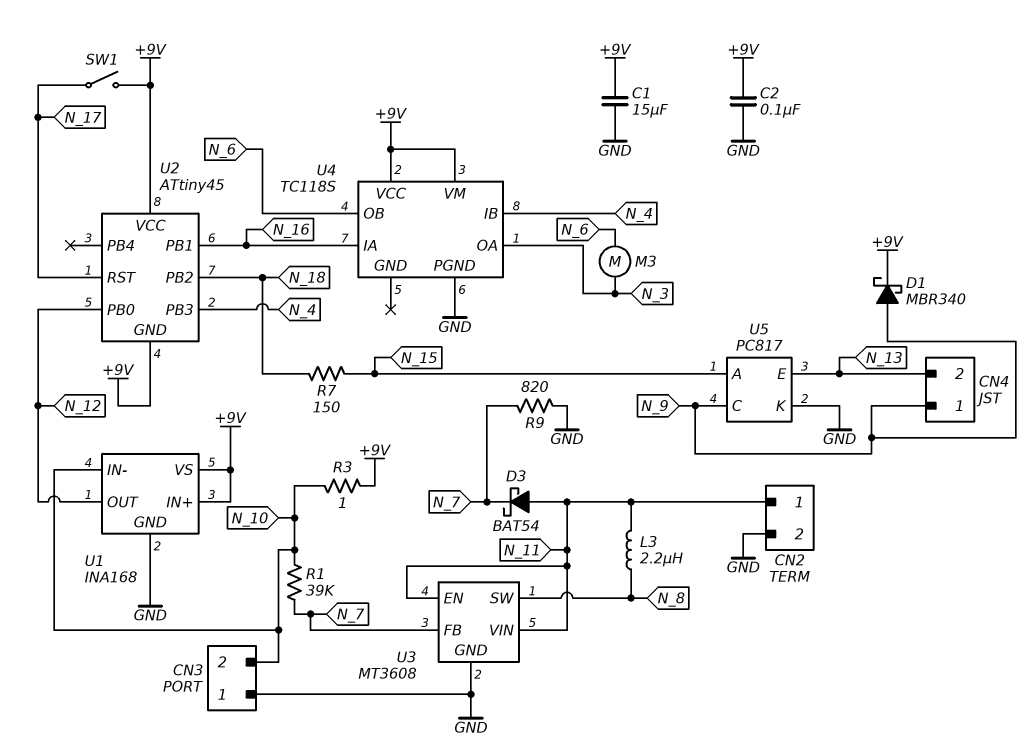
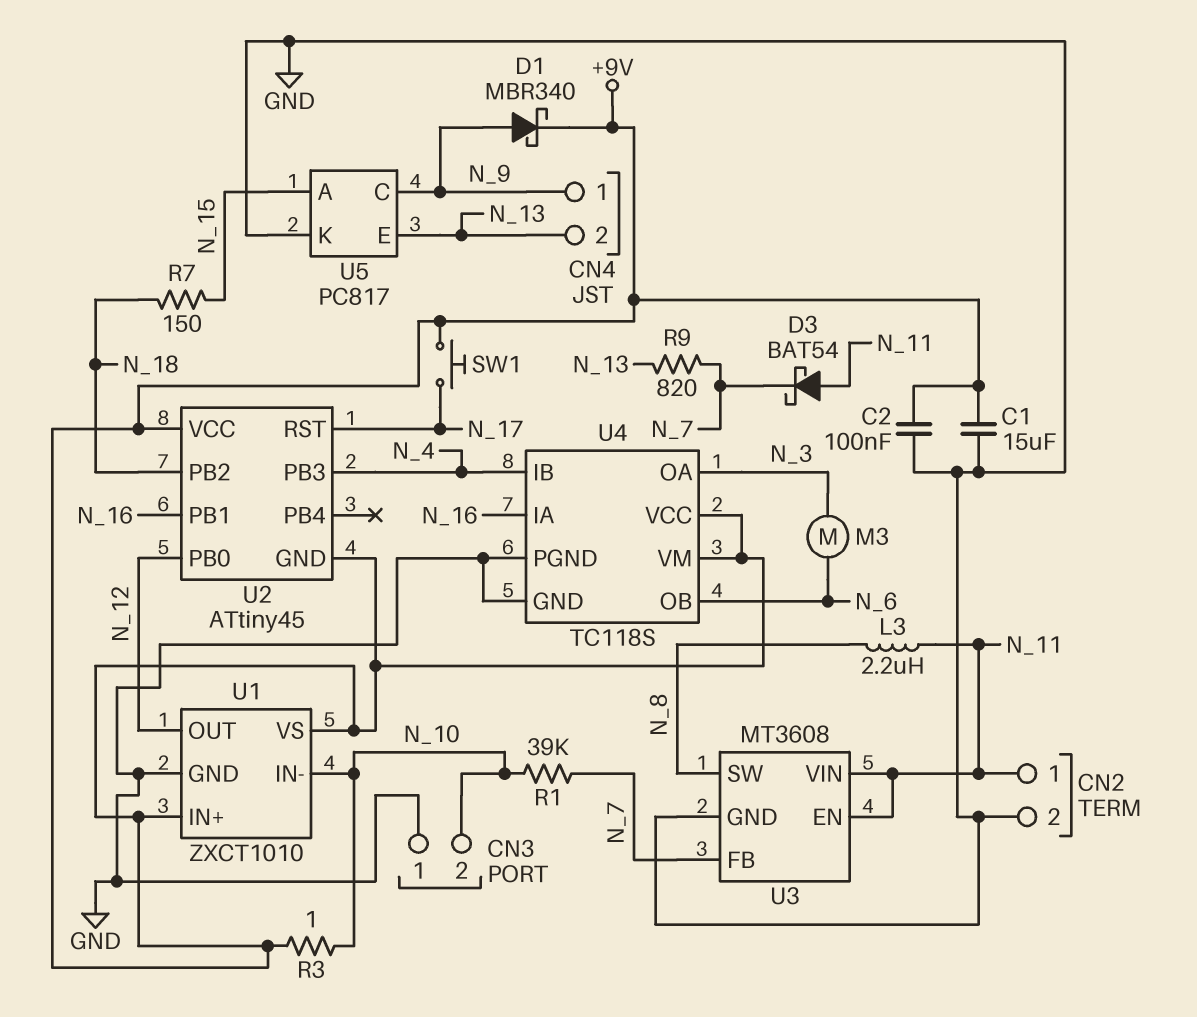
R9: 820 (GND, N_7) -> 820 (N_7, N_13)
SW1: switch (+9V, N_17) -> button (+9V, N_17)
U1: INA168 -> ZXCT1010
U4 pin GND: none -> GND

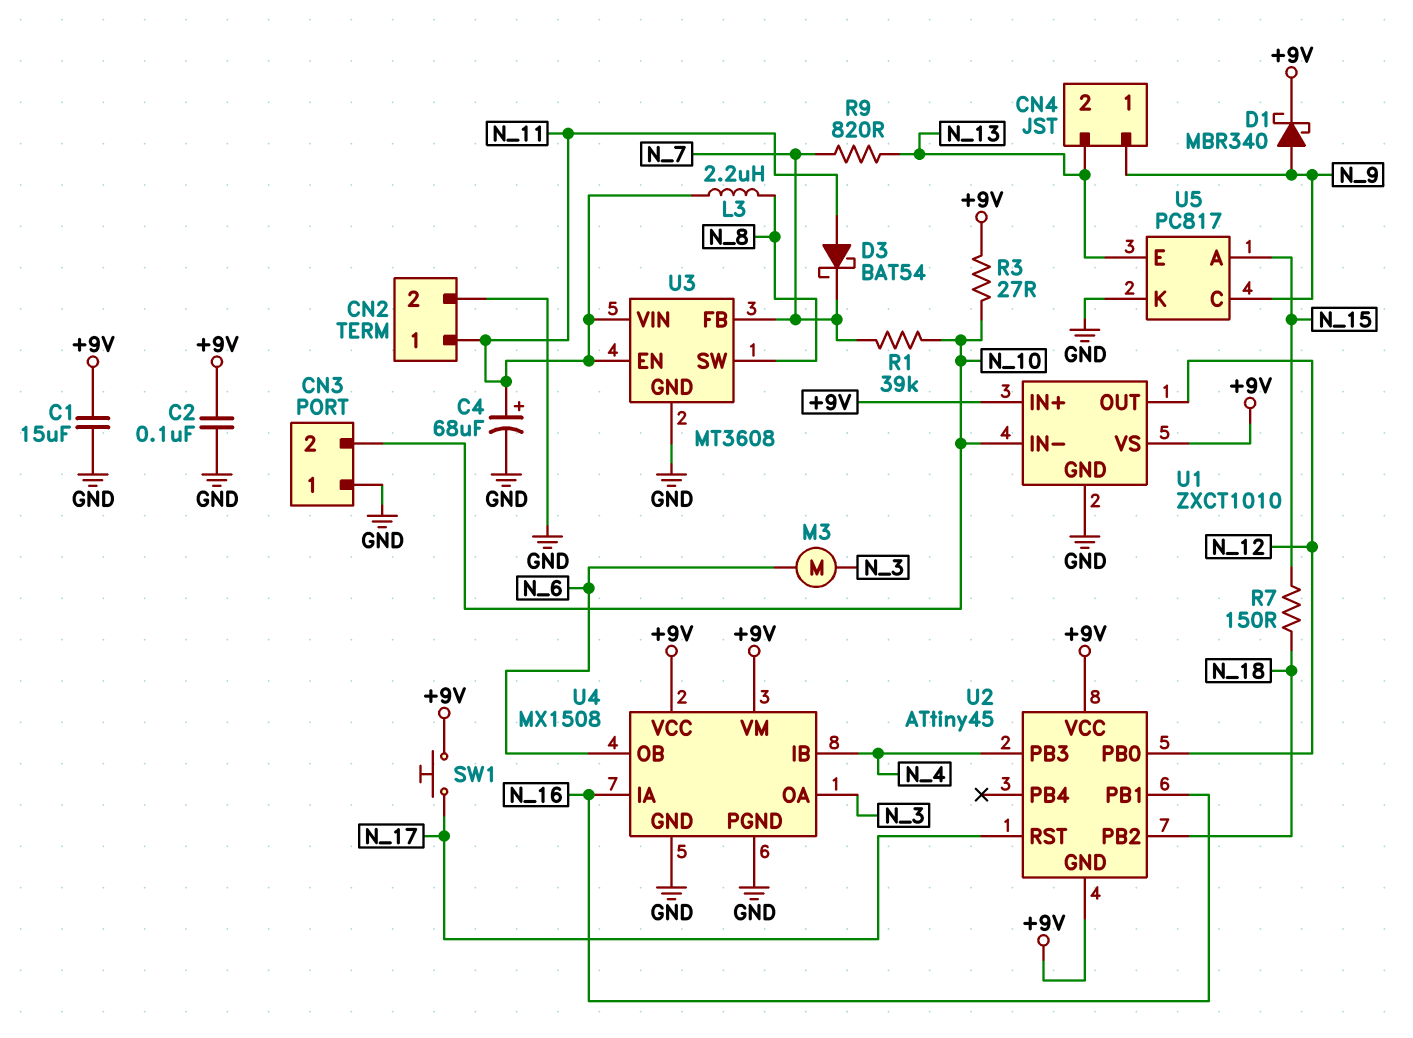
C4: none -> 68uF (plus N_11, minus GND)
R3: 1 (+9V, N_10) -> 27 (+9V, N_10)
U4: TC118S -> MX1508

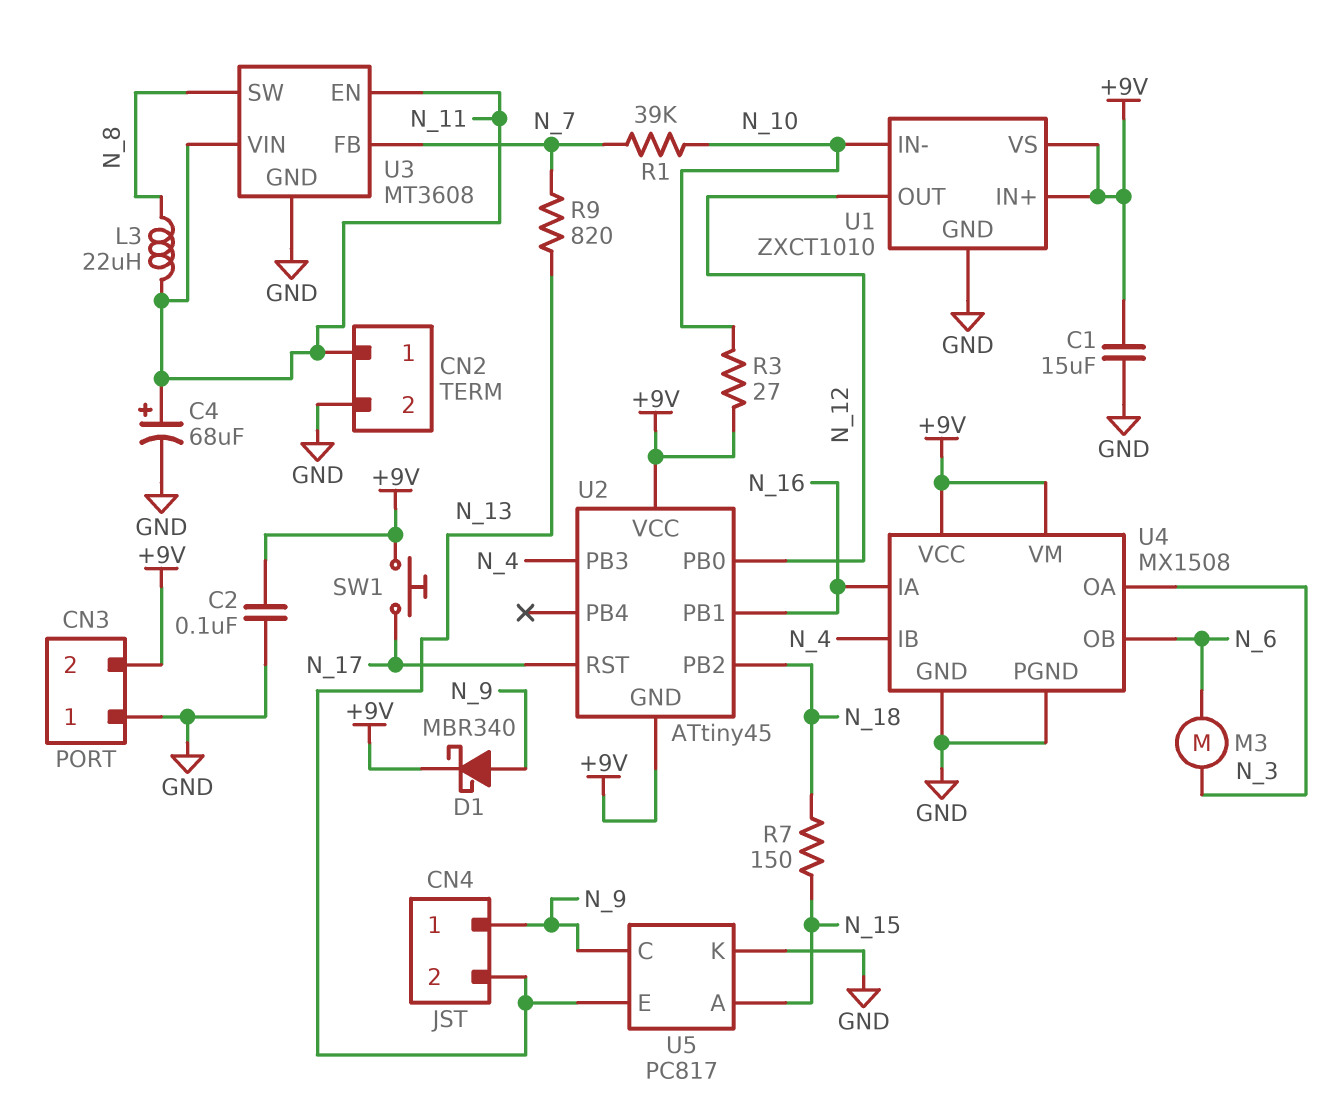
CN3 pin 2: N_10 -> +9V
D3: schottky BAT54 (A N_11, K N_7) -> none
L3: 2.2uH (N_8, N_11) -> 22uH (N_8, N_11)

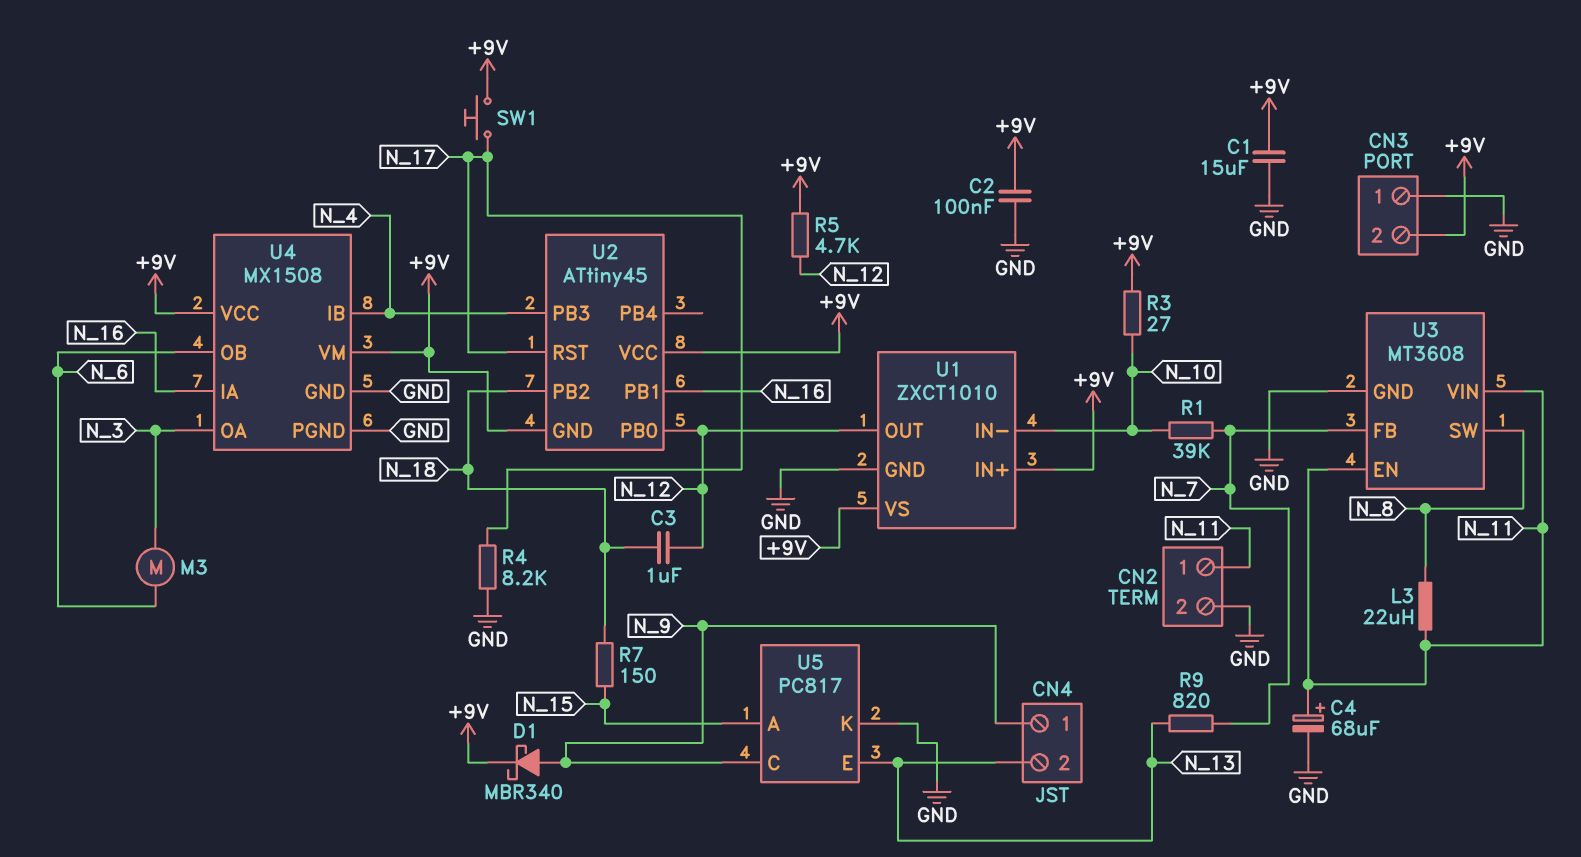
C3: none -> 1uF (N_12, N_18)
R4: none -> 8.2k (GND, N_17)
R5: none -> 4.7k (+9V, N_12)

